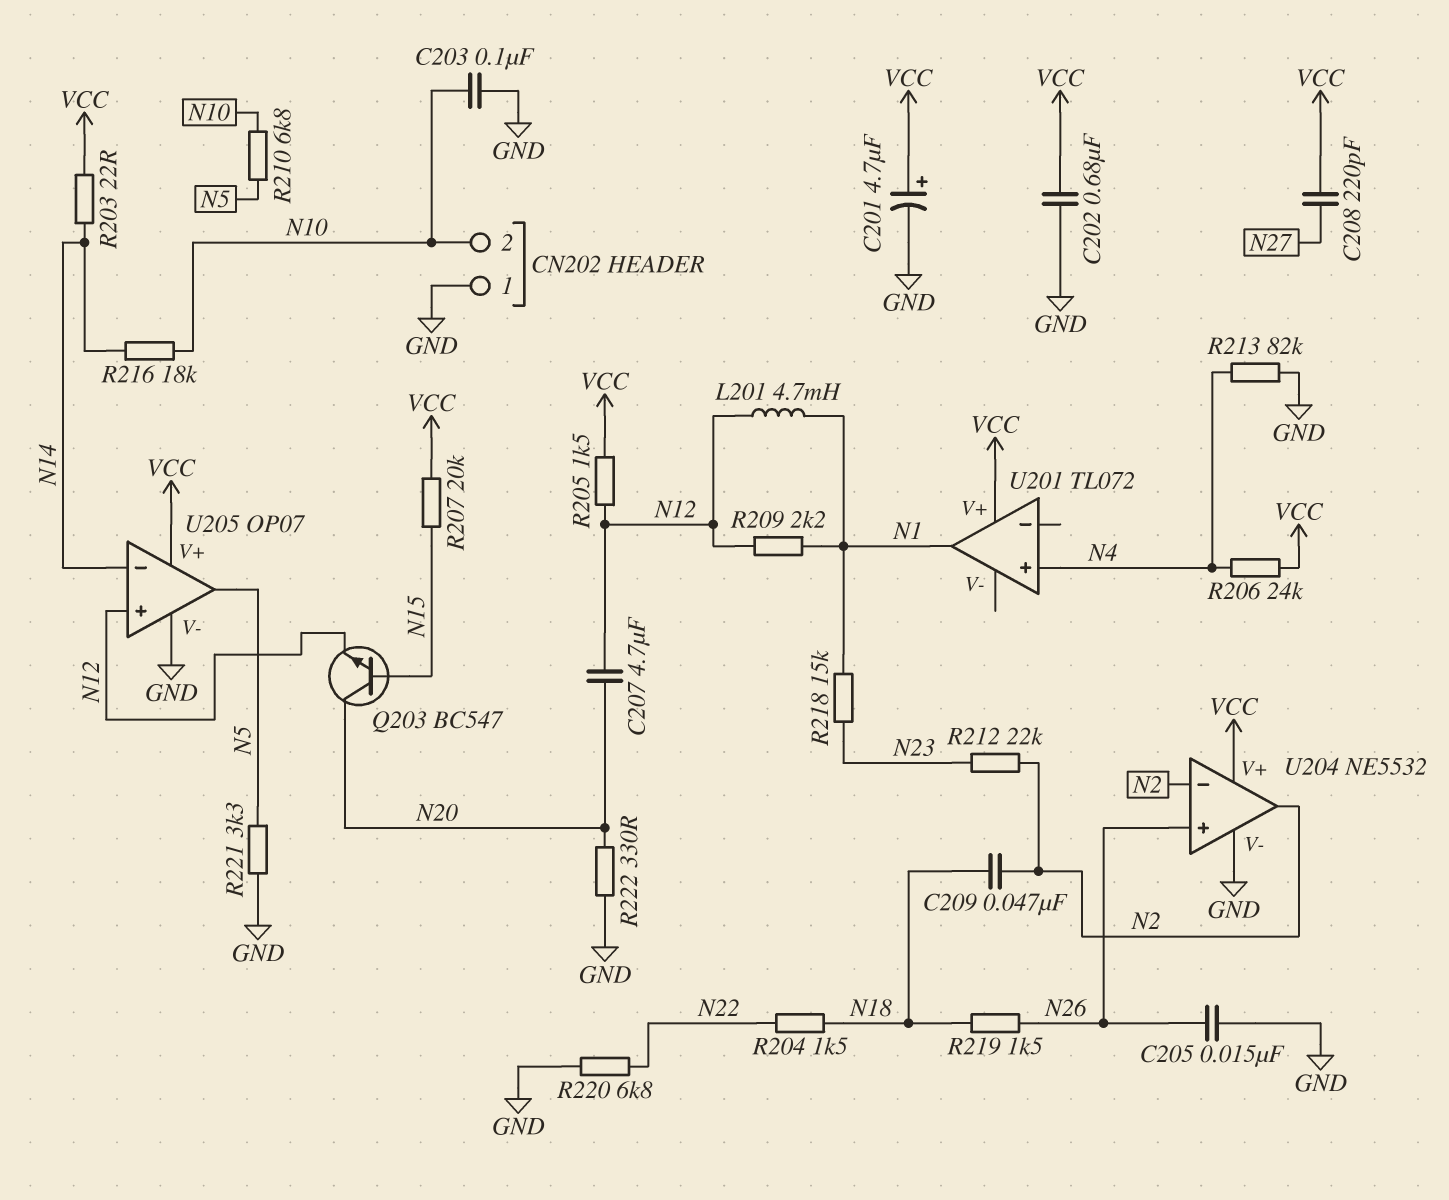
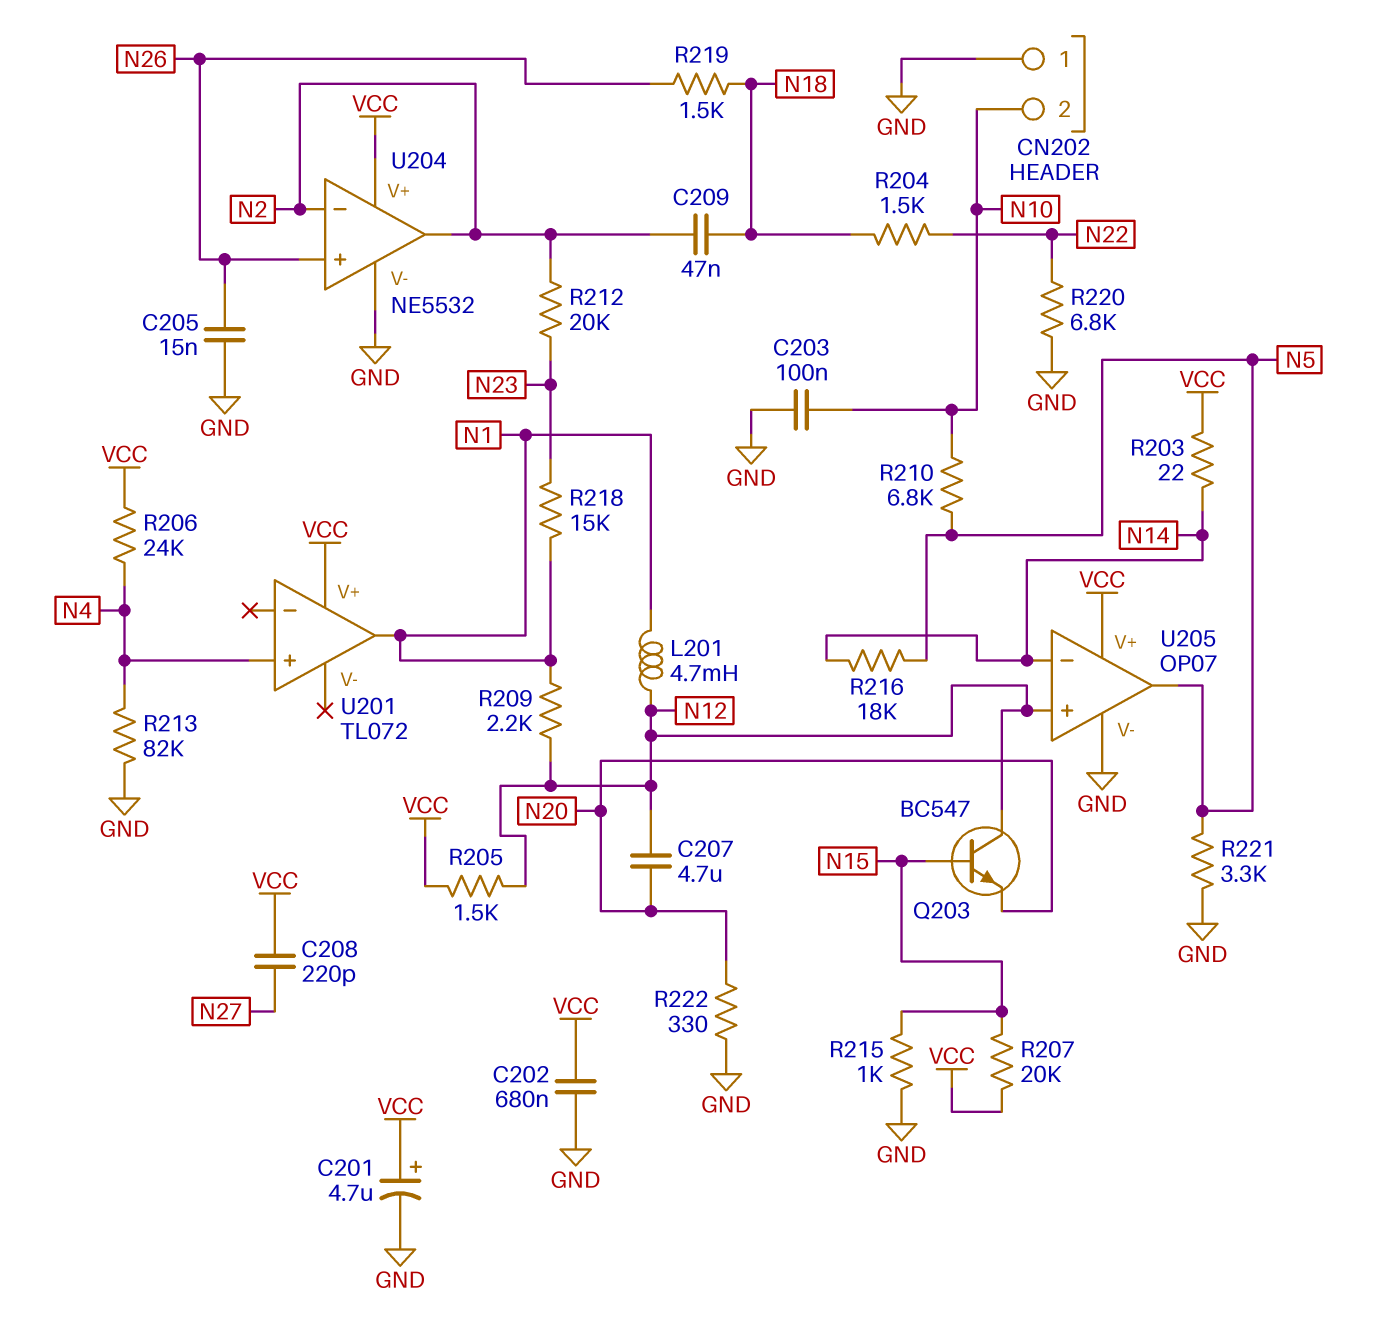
Q203: NPN BC547 (B N15, C N20, E N12) -> NPN BC547 (B N15, C N12, E N20)
R212: 22k (N2, N23) -> 20k (N2, N23)
R215: none -> 1k (GND, N15)
R216: 18k (N10, N14) -> 18k (N5, N14)

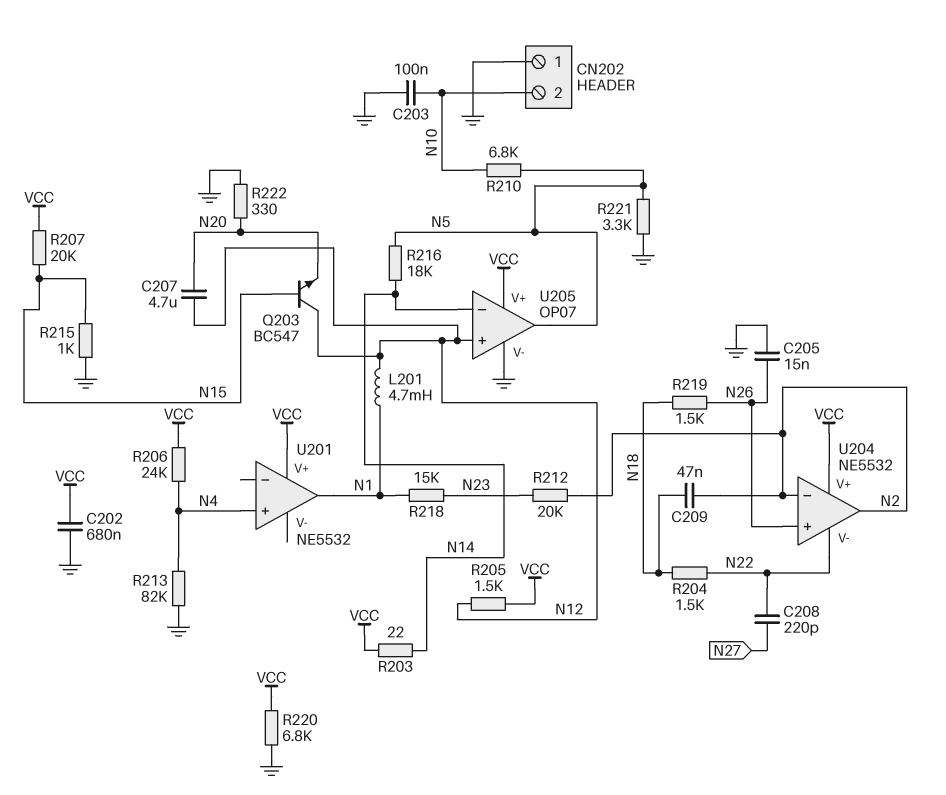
C201: 4.7uF (plus VCC, minus GND) -> none
C208: 220pF (N27, VCC) -> 220pF (N22, N27)
R209: 2.2k (N1, N12) -> none
R220: 6.8k (GND, N22) -> 6.8k (GND, VCC)
U201: TL072 -> NE5532
U204 pin V-: GND -> N22

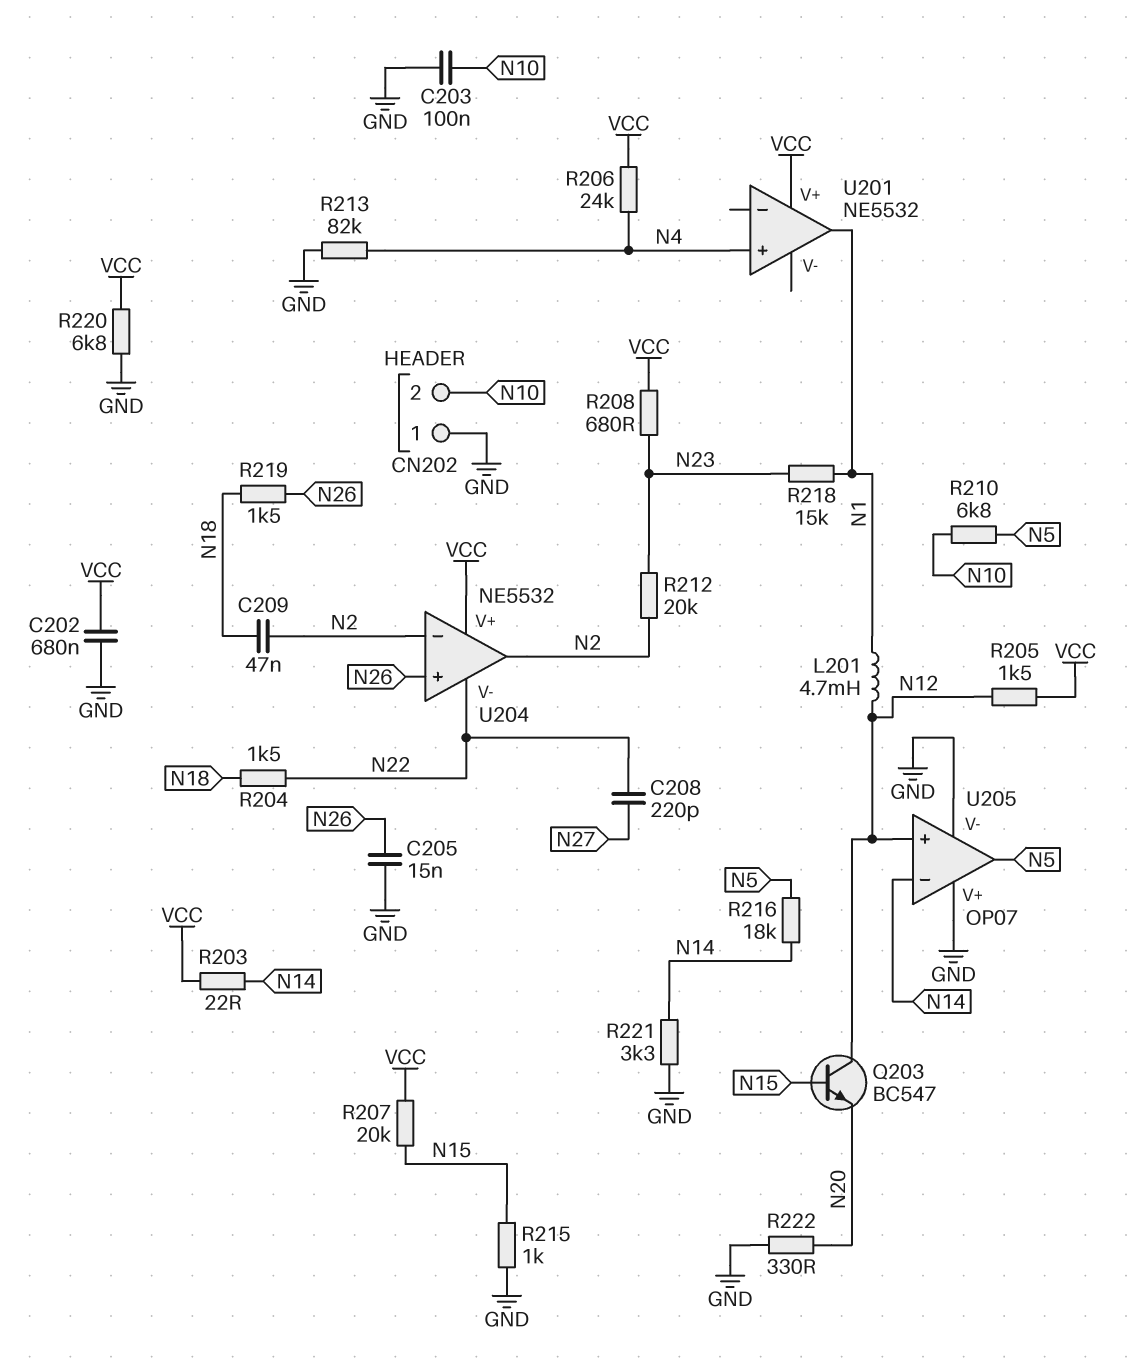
C207: 4.7uF (N12, N20) -> none
R208: none -> 680 (N23, VCC)
R221: 3.3k (GND, N5) -> 3.3k (GND, N14)
U205 pin V+: VCC -> GND

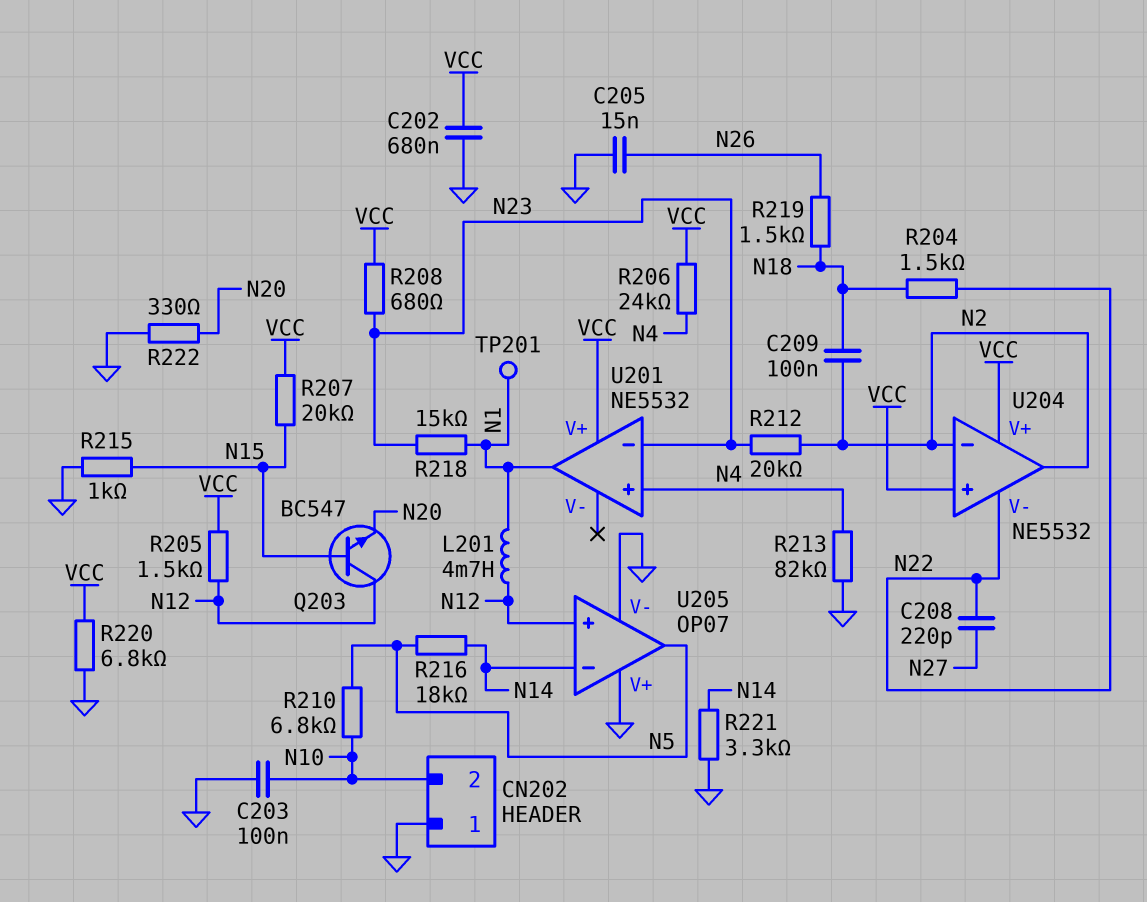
C209: 47nF (N2, N18) -> 100nF (N2, N18)
R203: 22 (N14, VCC) -> none
TP201: none -> test point (N1)
U201 pin in-: none -> N23
U204 pin in+: N26 -> VCC

